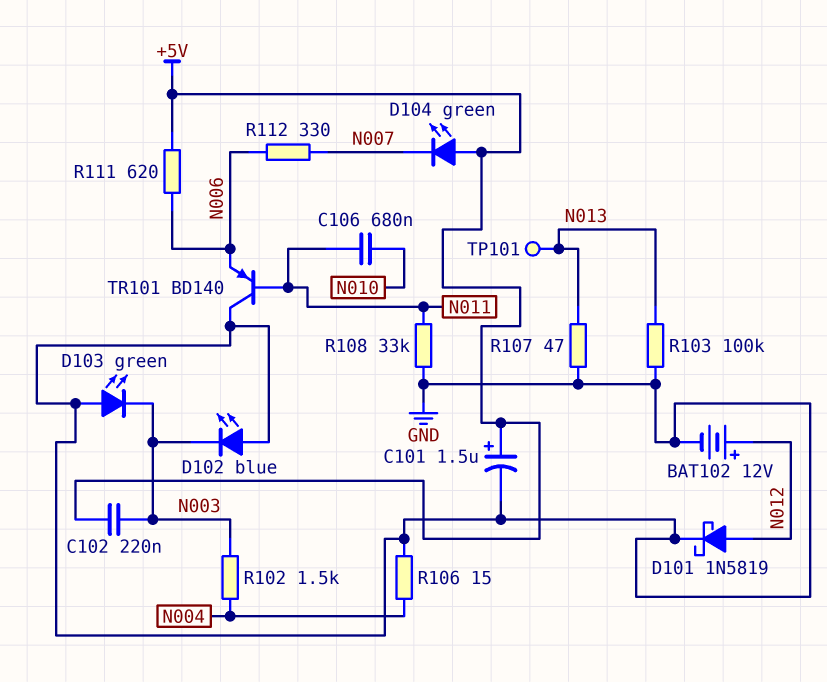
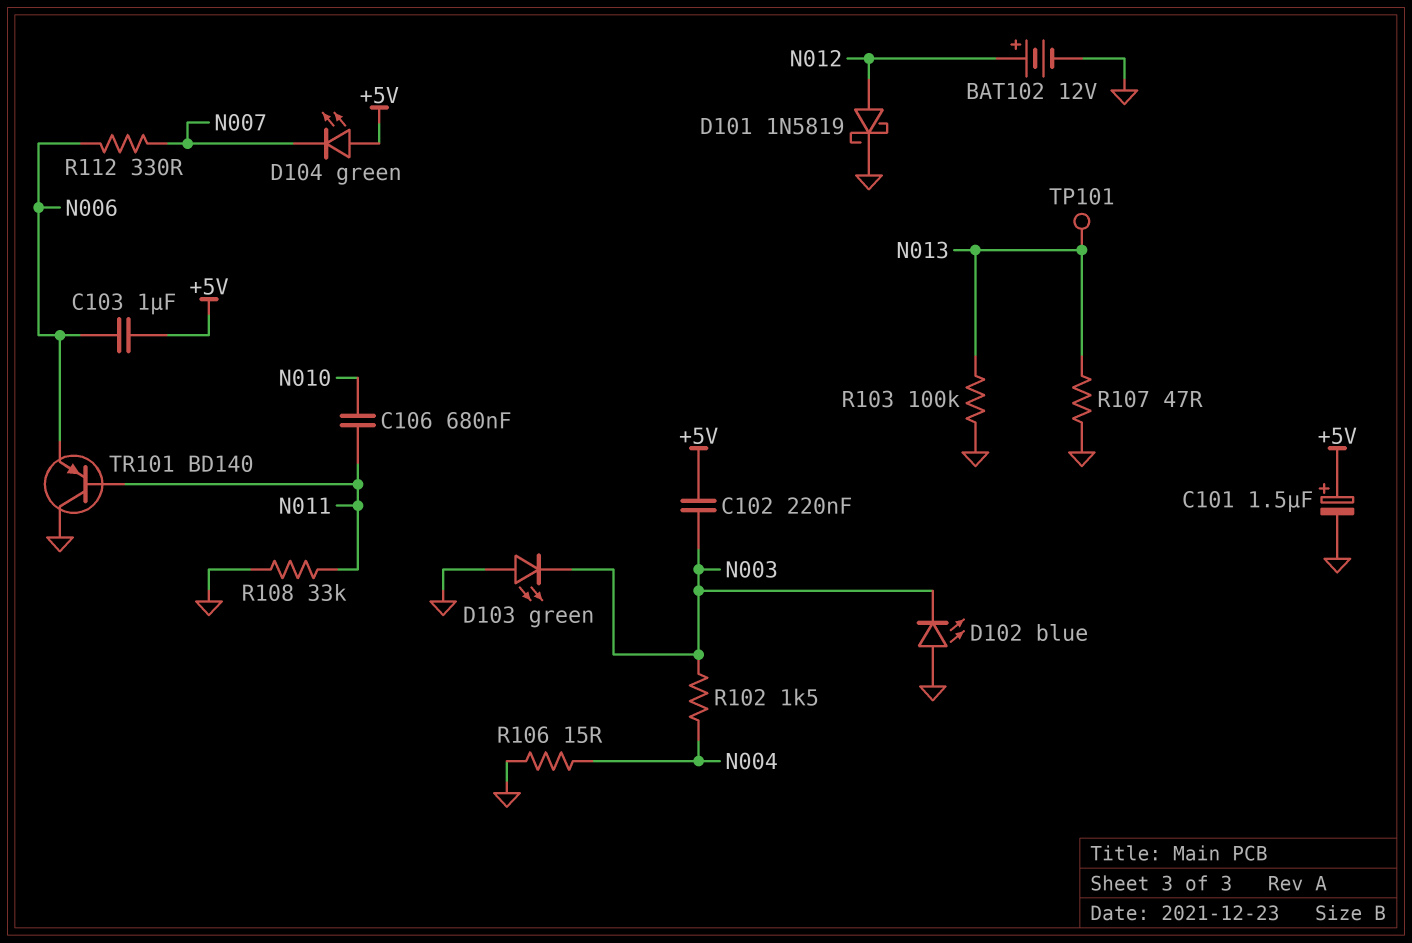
C103: none -> 1uF (+5V, N006)
R111: 620 (+5V, N006) -> none

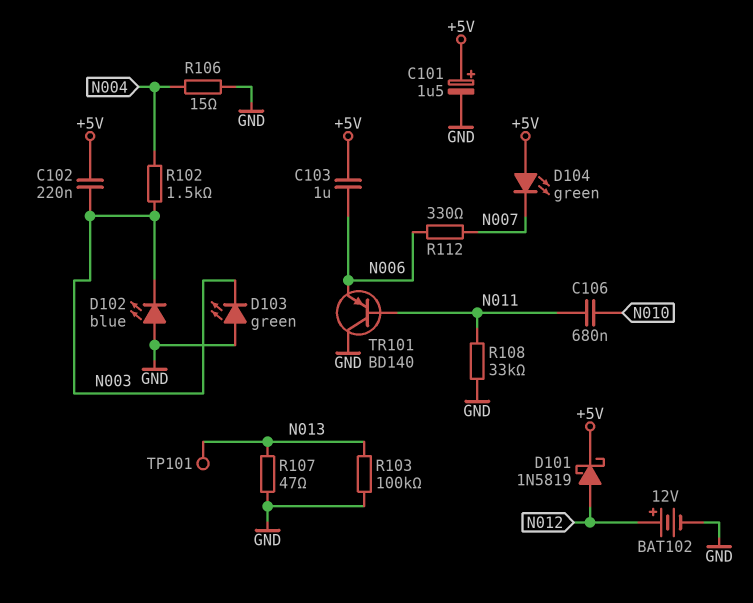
D101: schottky 1N5819 (A N012, K GND) -> schottky 1N5819 (A N012, K +5V)

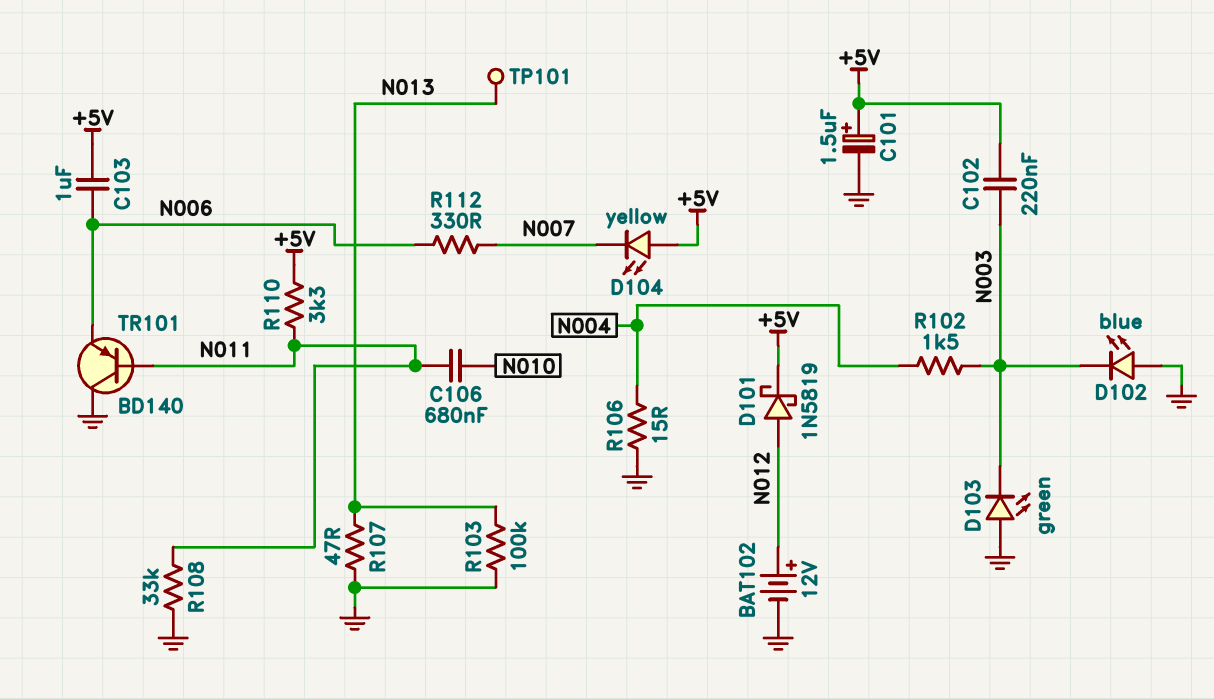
D104: LED green (A +5V, K N007) -> LED yellow (A +5V, K N007)
R110: none -> 3.3k (+5V, N011)

